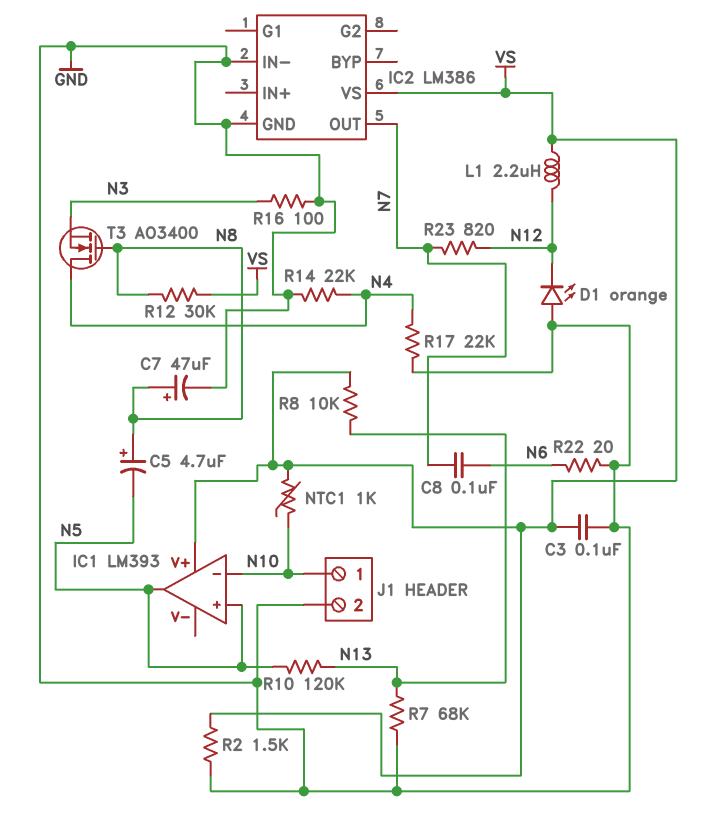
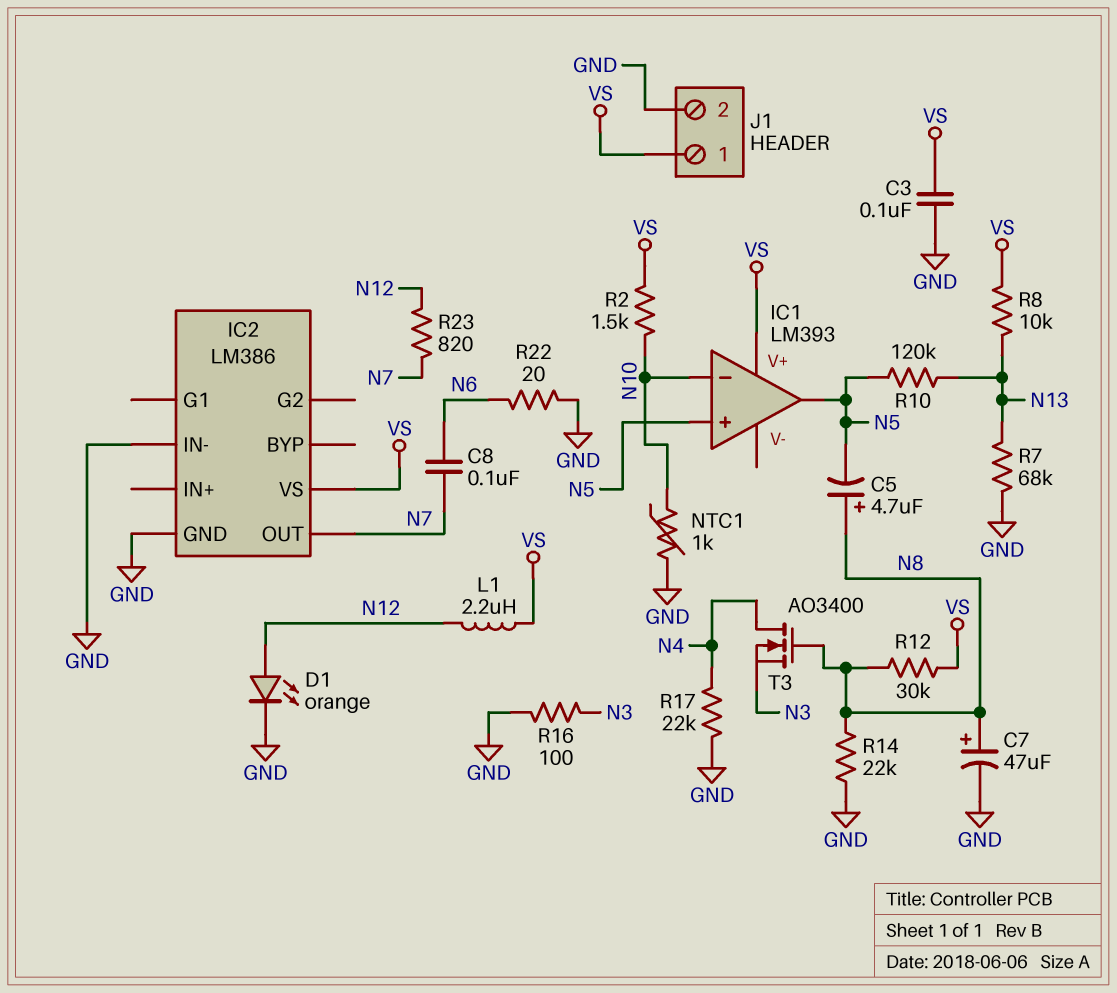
D1: LED orange (A GND, K N12) -> LED orange (A N12, K GND)
J1 pin 1: N10 -> VS
NTC1: 1k (N10, VS) -> 1k (GND, N10)
R2: 1.5k (GND, VS) -> 1.5k (N10, VS)
R14: 22k (GND, N4) -> 22k (GND, N8)

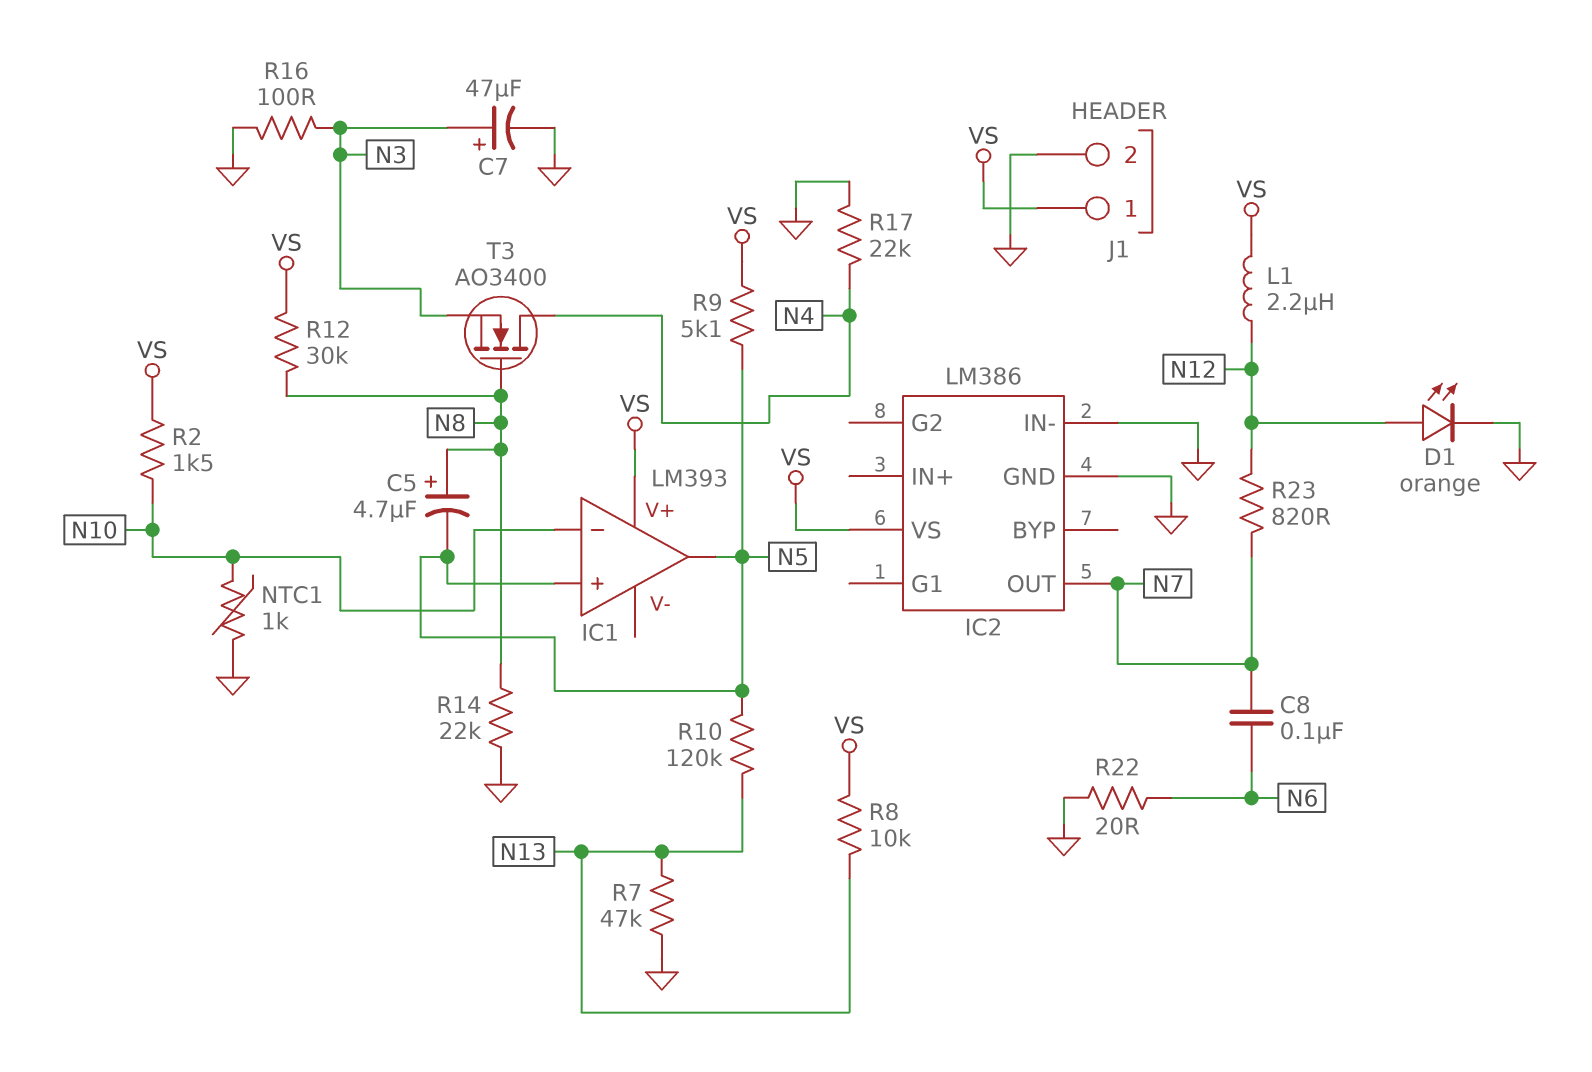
C3: 100nF (GND, VS) -> none
C7: 47uF (plus N8, minus GND) -> 47uF (plus N3, minus GND)
R7: 68k (GND, N13) -> 47k (GND, N13)
R9: none -> 5.1k (N5, VS)

